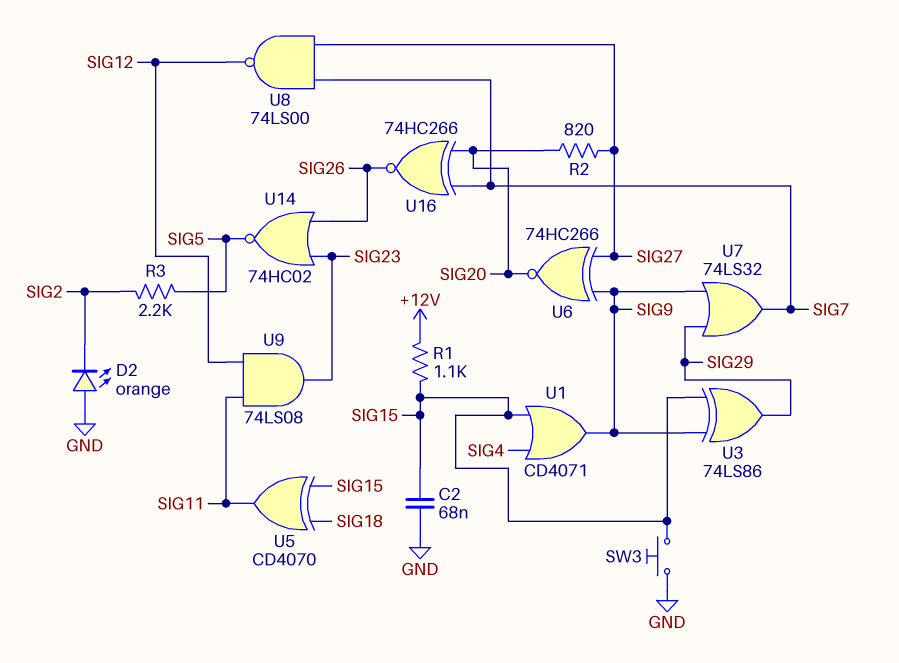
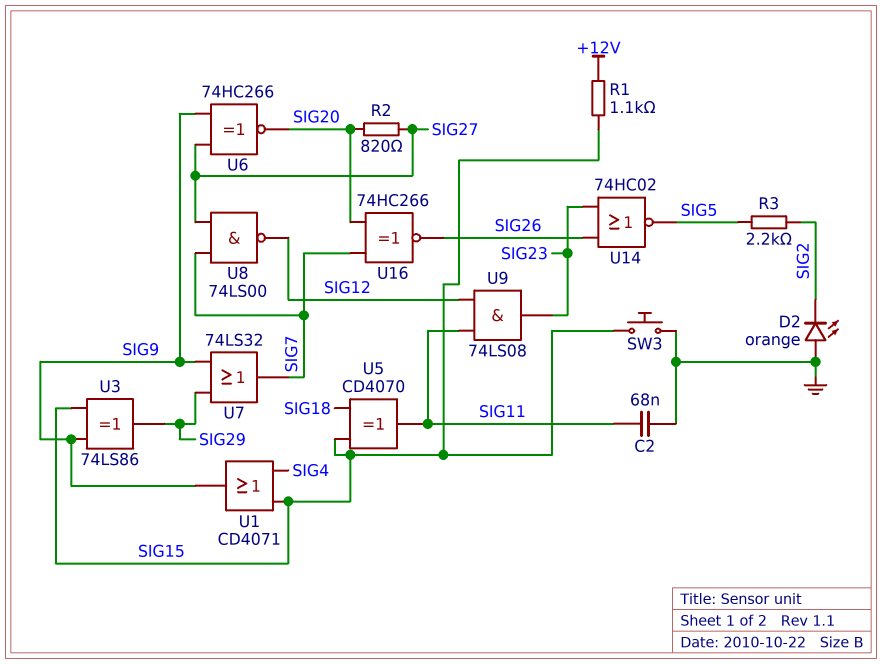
C2: 68nF (GND, SIG15) -> 68nF (GND, SIG11)

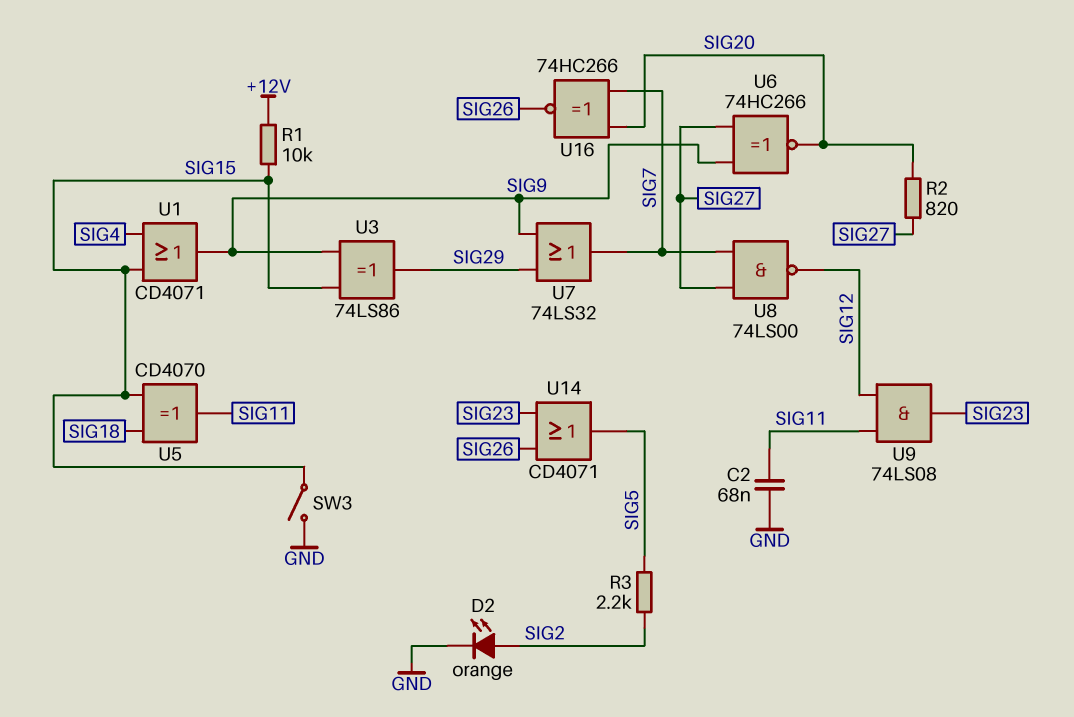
D2: LED orange (A GND, K SIG2) -> LED orange (A SIG2, K GND)
R1: 1.1k (+12V, SIG15) -> 10k (+12V, SIG15)
SW3: button (GND, SIG15) -> switch (GND, SIG15)
U14: NOR 74HC02 (in SIG23, in SIG26, out SIG5) -> OR CD4071 (in SIG23, in SIG26, out SIG5)

